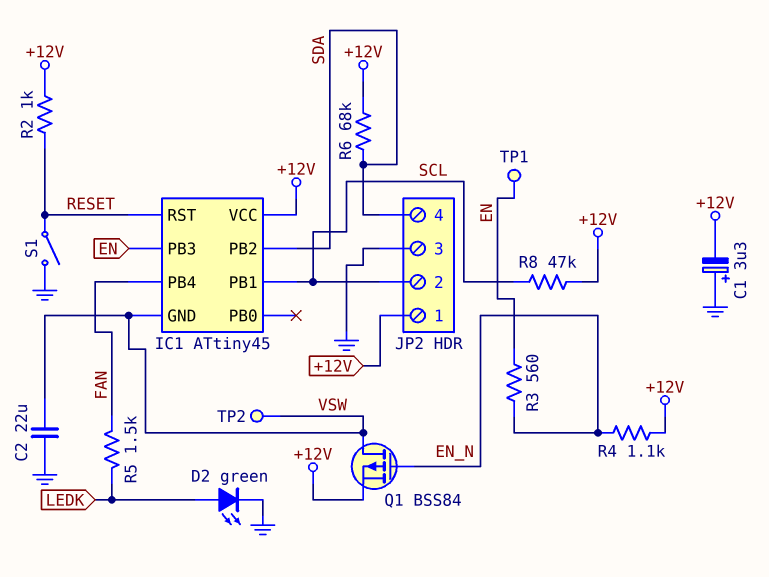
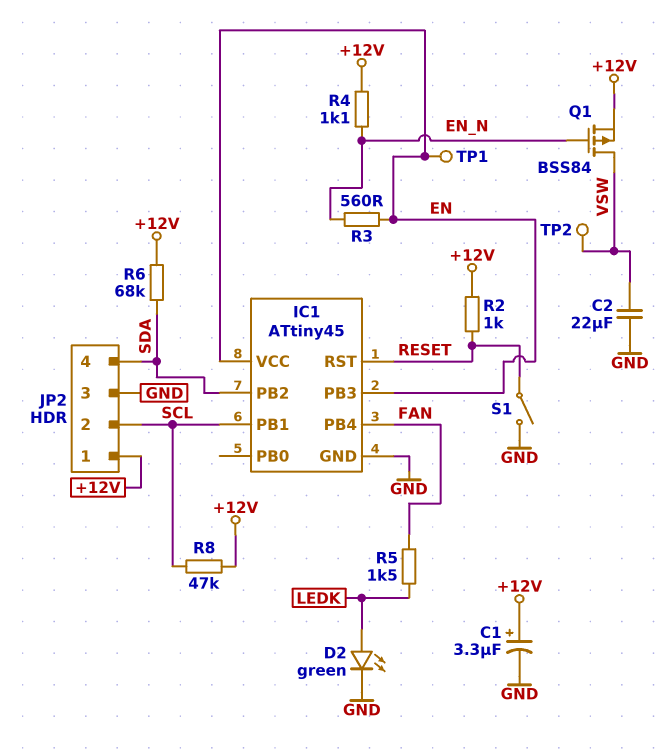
C1: 3.3uF (plus GND, minus +12V) -> 3.3uF (plus +12V, minus GND)
IC1 pin GND: VSW -> GND
IC1 pin VCC: +12V -> EN

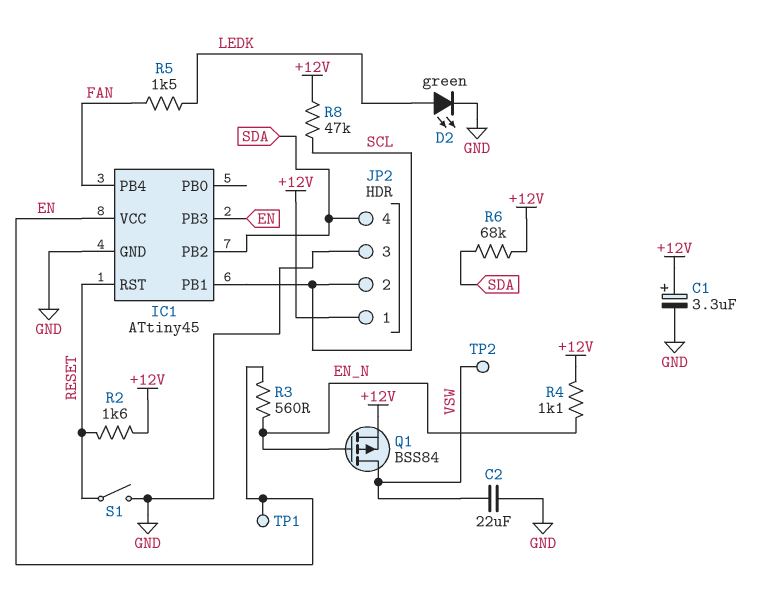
R2: 1k (+12V, RESET) -> 1.6k (+12V, RESET)

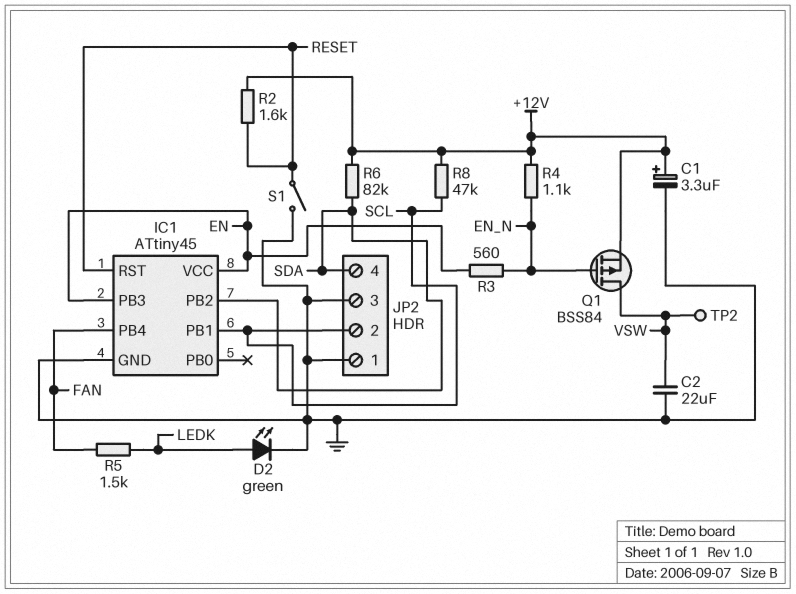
JP2 pin 1: +12V -> GND
R6: 68k (+12V, SDA) -> 82k (+12V, SDA)
TP1: test point (EN) -> none

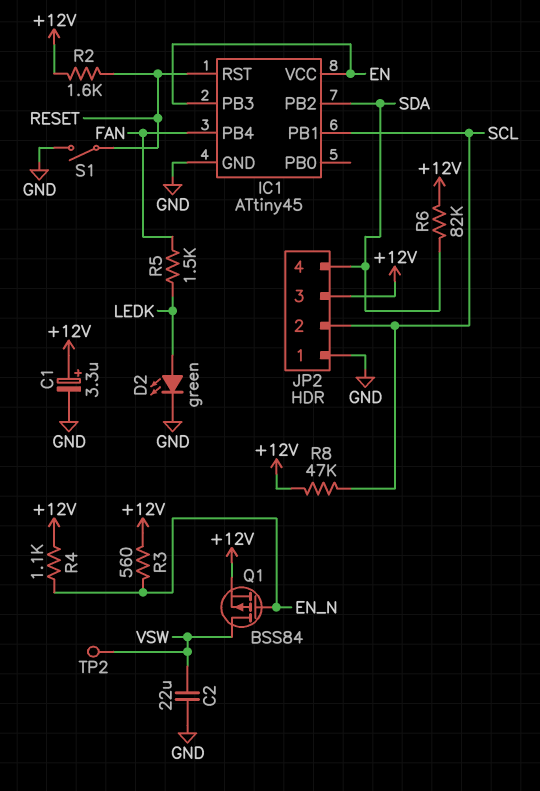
JP2 pin 3: GND -> +12V
R3: 560 (EN, EN_N) -> 560 (+12V, EN_N)

